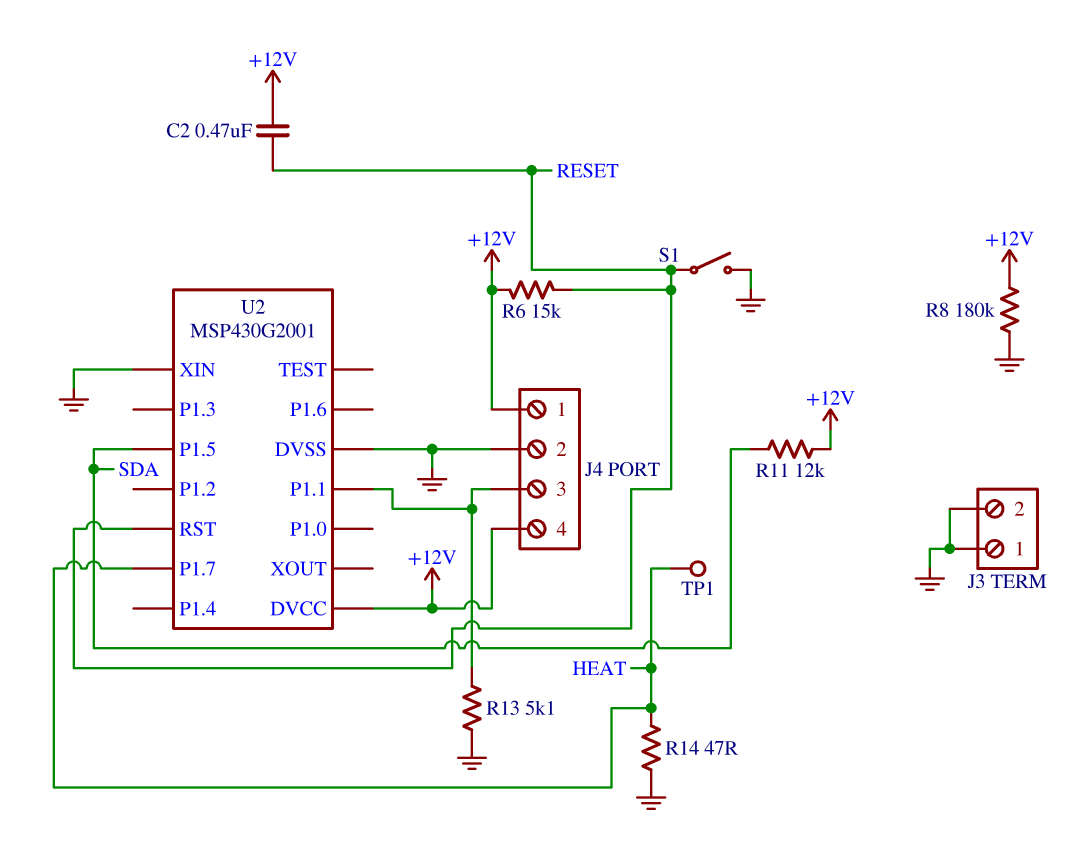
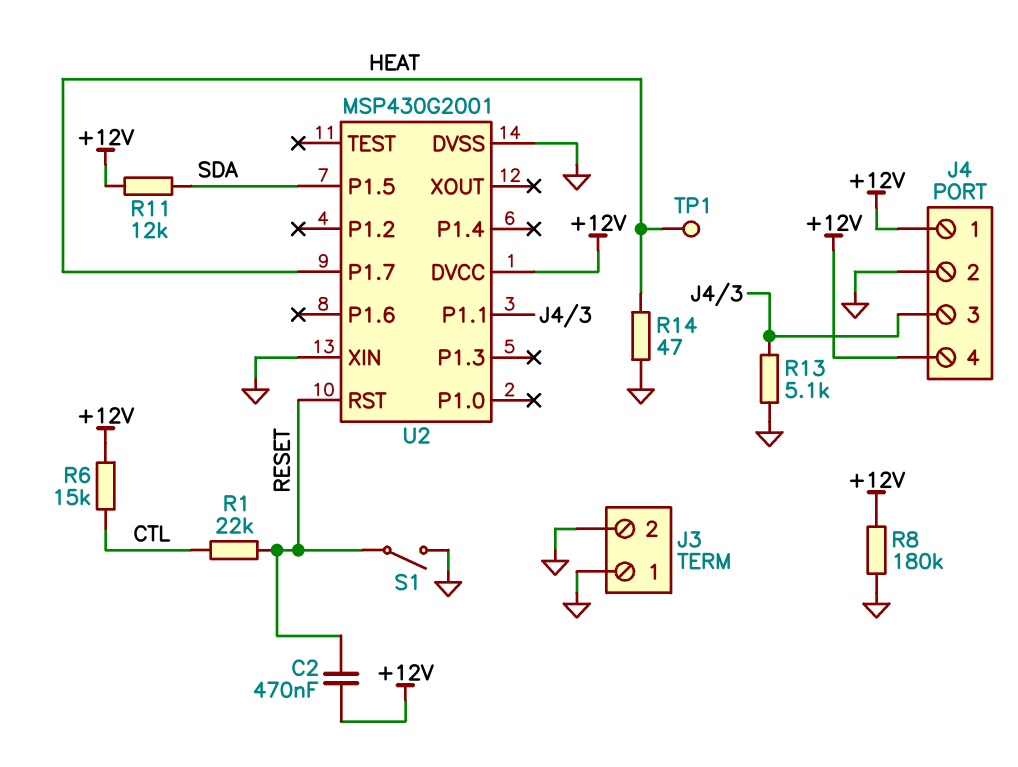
R1: none -> 22k (CTL, RESET)
R6: 15k (+12V, RESET) -> 15k (+12V, CTL)

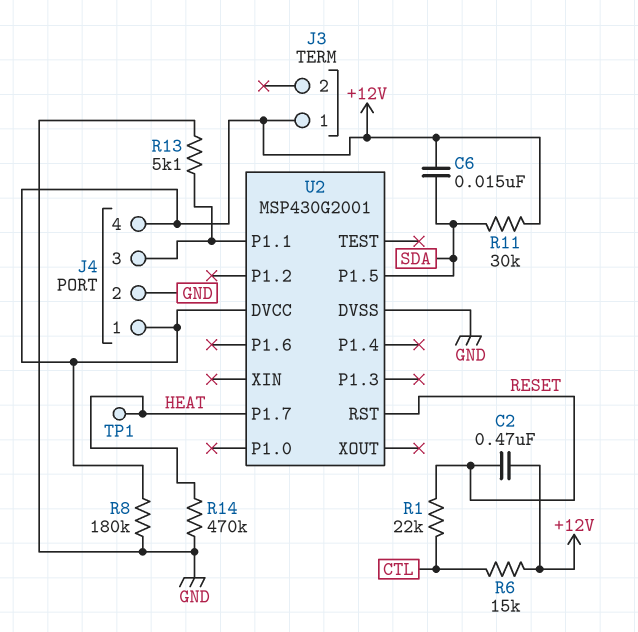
C6: none -> 15nF (+12V, SDA)
J3 pin 1: GND -> +12V
J3 pin 2: GND -> none
R11: 12k (+12V, SDA) -> 30k (+12V, SDA)
R14: 47 (GND, HEAT) -> 470k (GND, HEAT)
S1: switch (GND, RESET) -> none
U2 pin XIN: GND -> none

